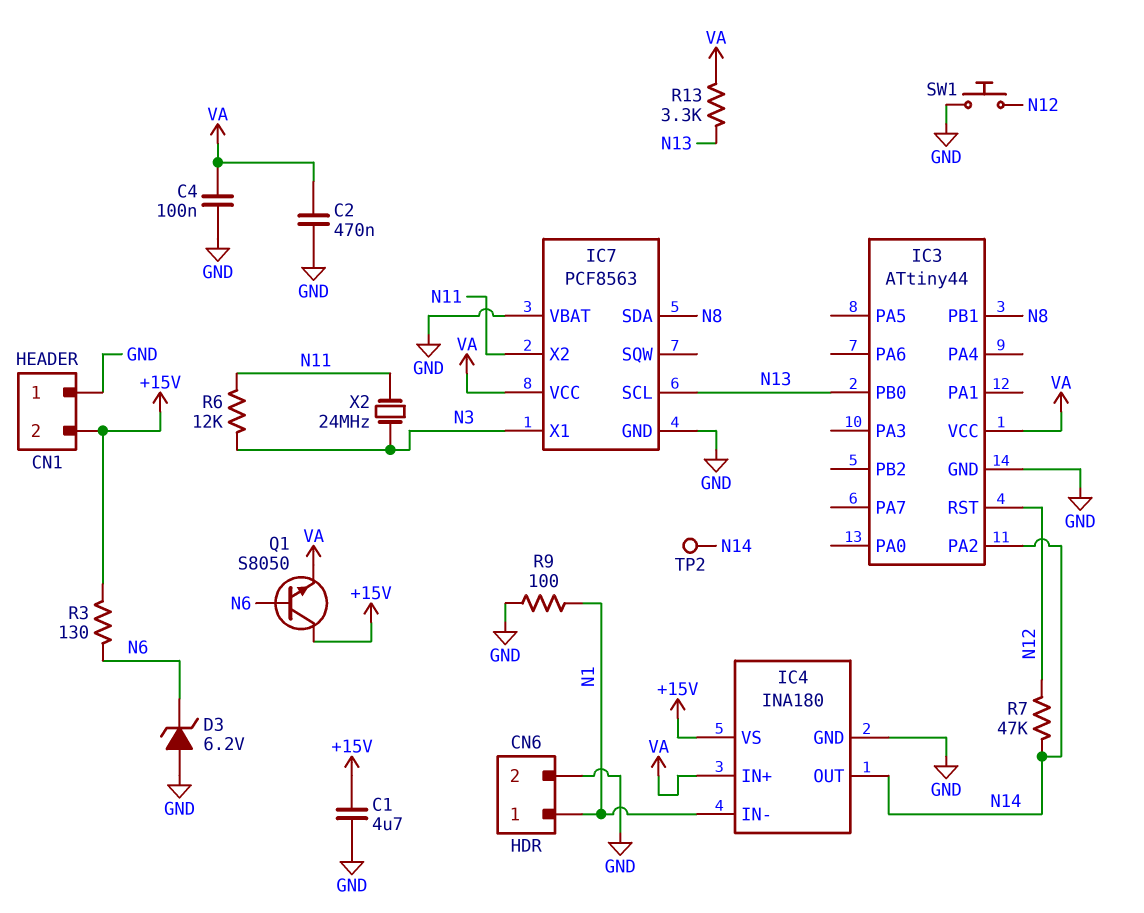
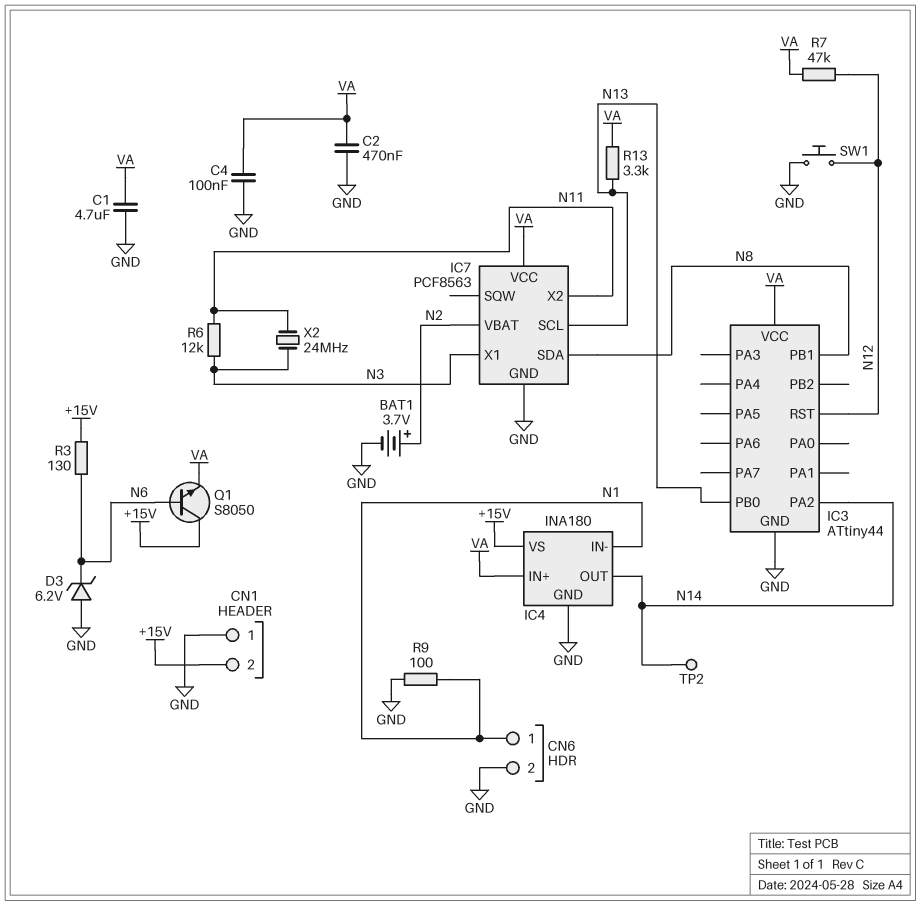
BAT1: none -> 3.7V (plus N2, minus GND)
C1: 4.7uF (+15V, GND) -> 4.7uF (GND, VA)
IC7 pin VBAT: GND -> N2
R7: 47k (N12, N14) -> 47k (N12, VA)

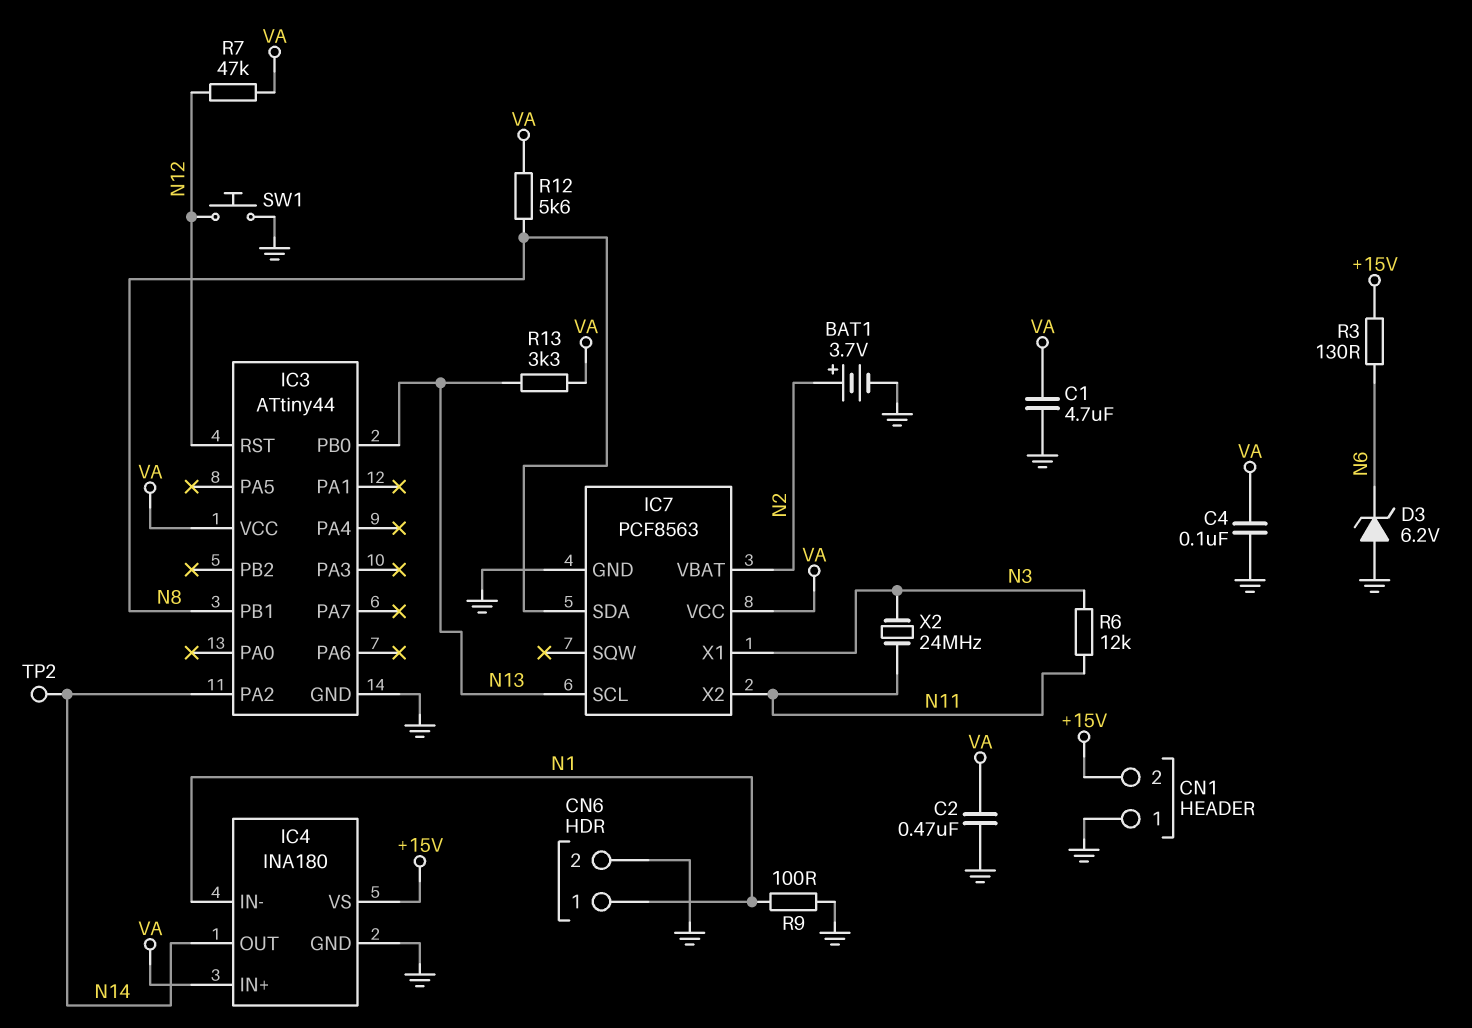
Q1: NPN S8050 (B N6, C +15V, E VA) -> none
R12: none -> 5.6k (N8, VA)

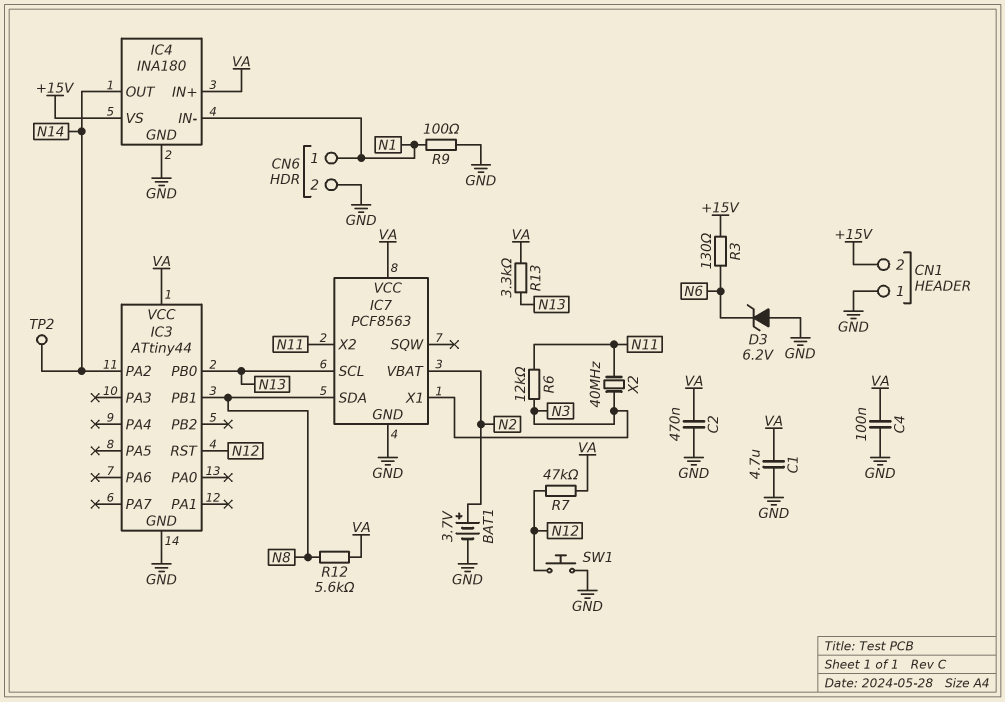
X2: 24MHz (N3, N11) -> 40MHz (N3, N11)

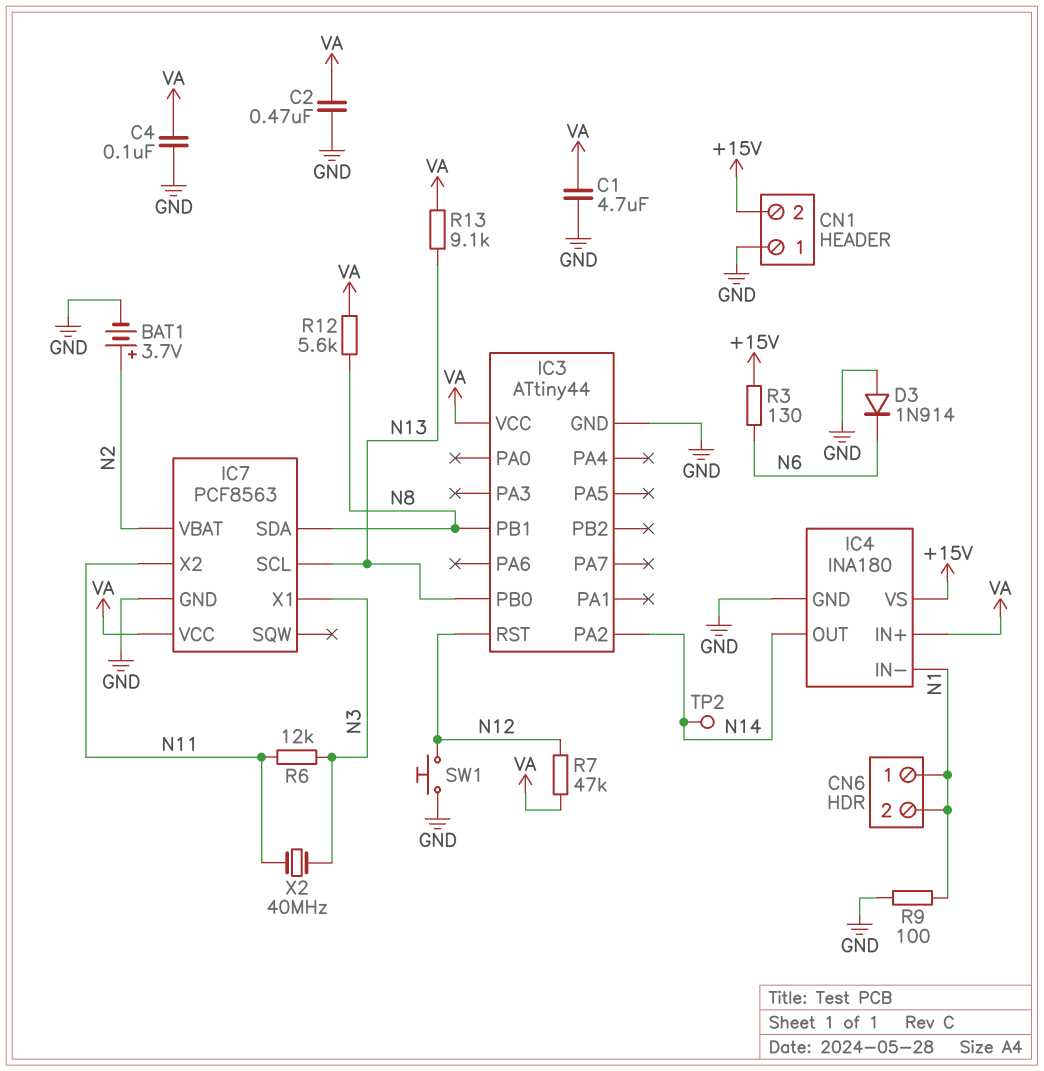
CN6 pin 2: GND -> N1
D3: zener 6.2V (A GND, K N6) -> diode 1N914 (A GND, K N6)
R13: 3.3k (N13, VA) -> 9.1k (N13, VA)

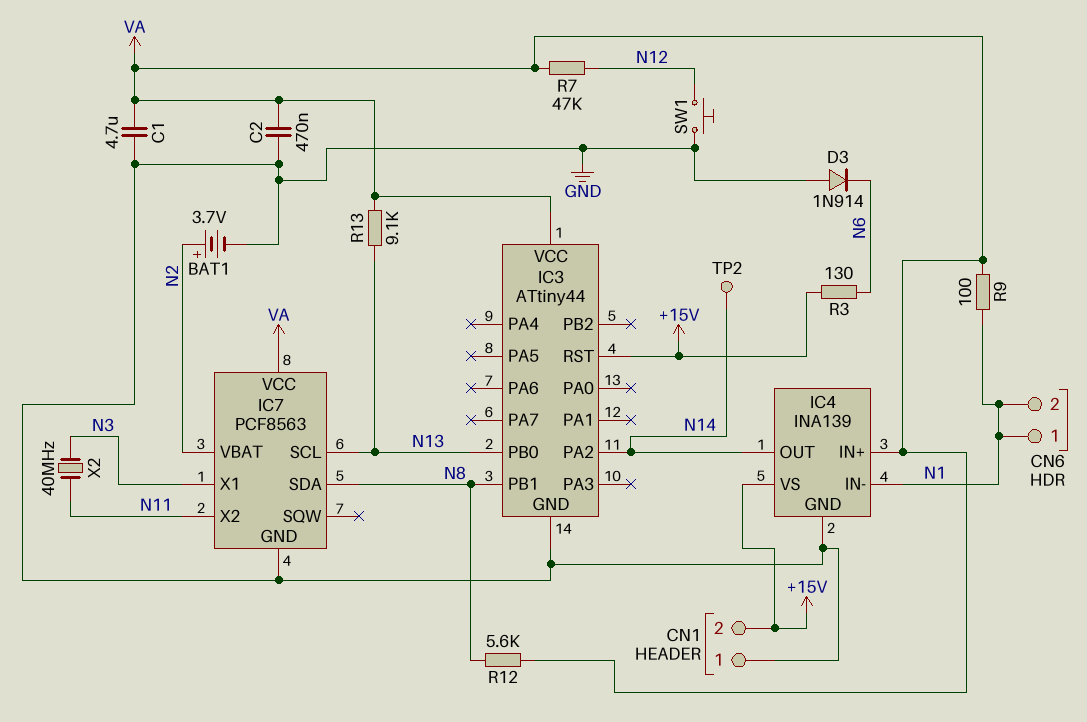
C4: 100nF (GND, VA) -> none
IC3 pin RST: N12 -> +15V
IC4: INA180 -> INA139
R6: 12k (N3, N11) -> none
R9: 100 (GND, N1) -> 100 (N1, VA)

